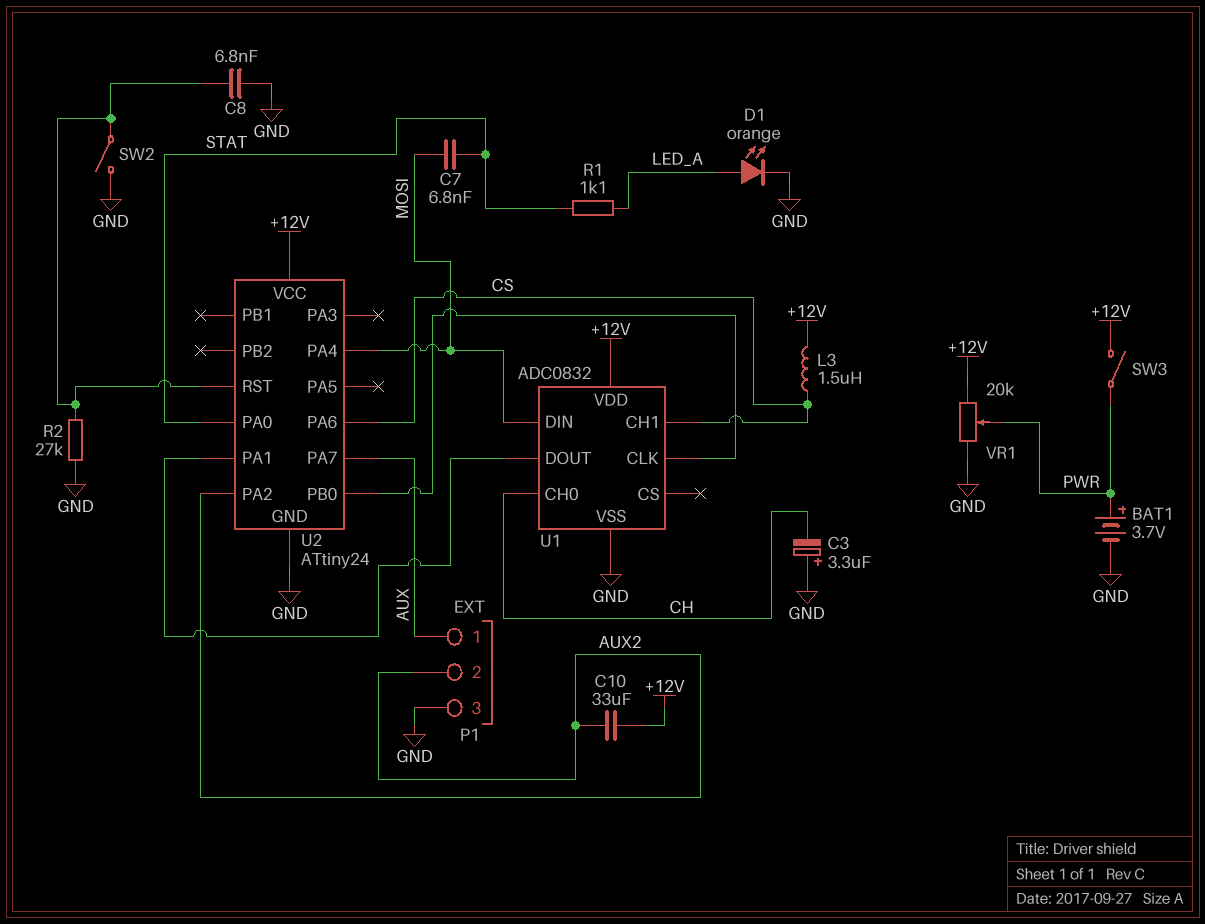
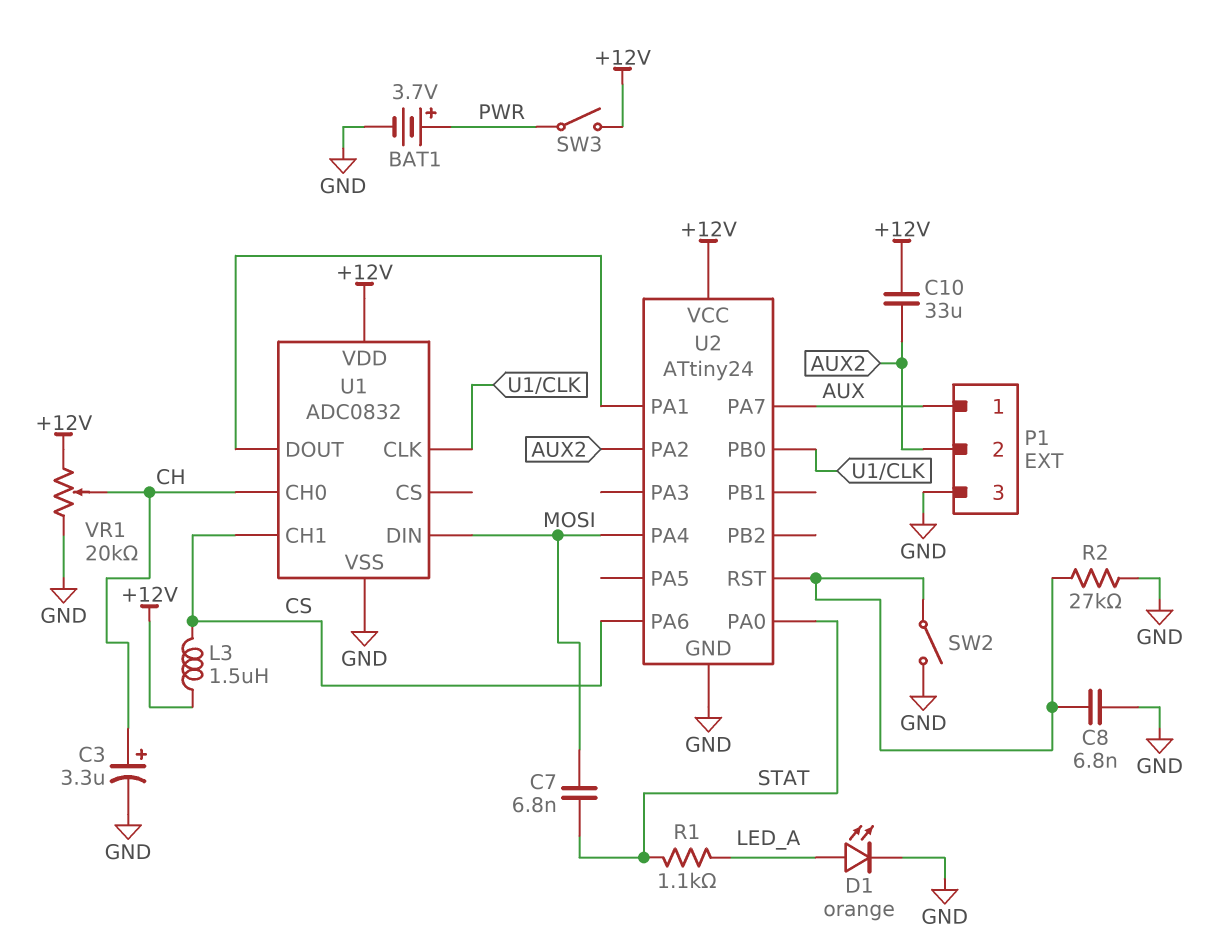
C3: 3.3uF (plus GND, minus CH) -> 3.3uF (plus CH, minus GND)
VR1: 20k (+12V, GND, wiper PWR) -> 20k (+12V, GND, wiper CH)

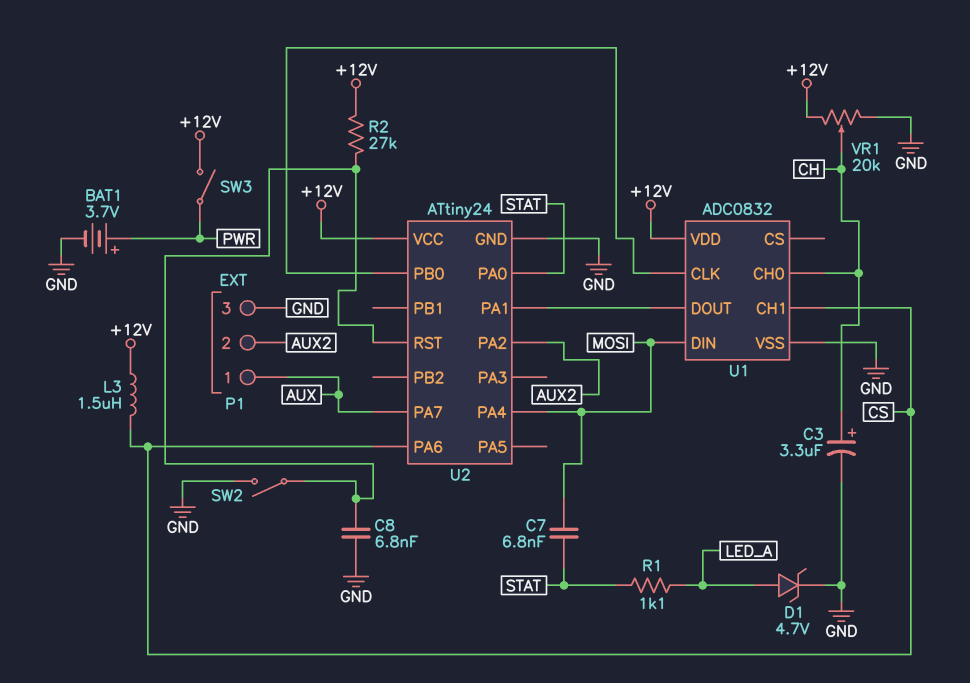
C10: 33uF (+12V, AUX2) -> none
D1: LED orange (A LED_A, K GND) -> zener 4.7V (A LED_A, K GND)
R2: 27k (GND, U2/RST) -> 27k (+12V, U2/RST)

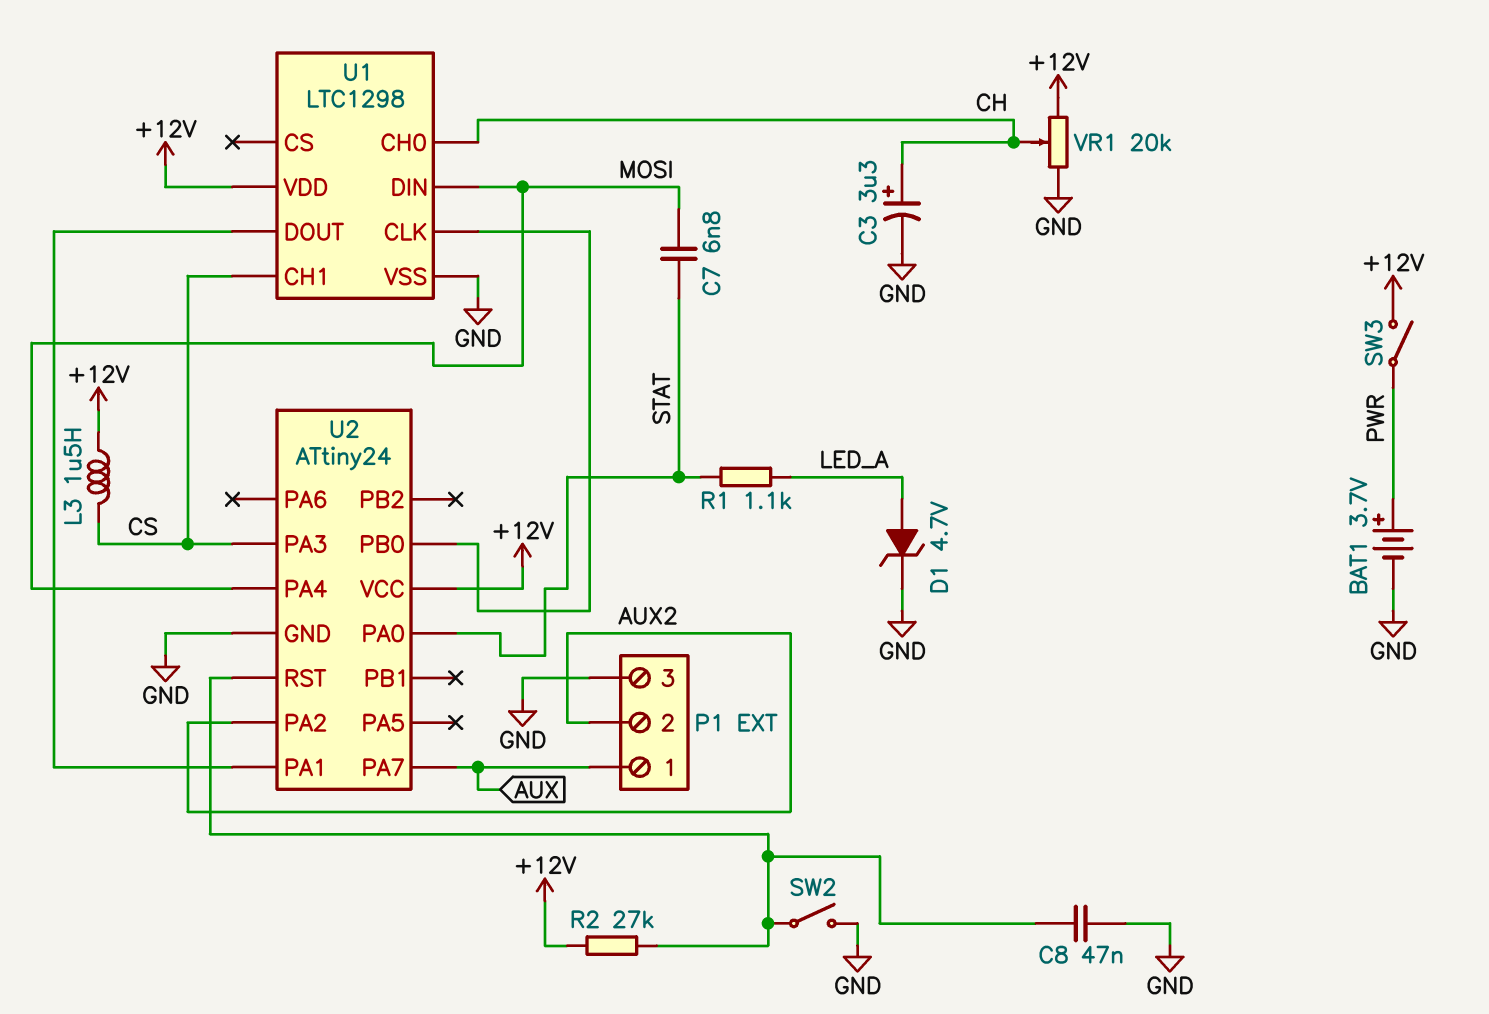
C8: 6.8nF (GND, U2/RST) -> 47nF (GND, U2/RST)
U1: ADC0832 -> LTC1298
U2 pin PA3: none -> CS
U2 pin PA6: CS -> none

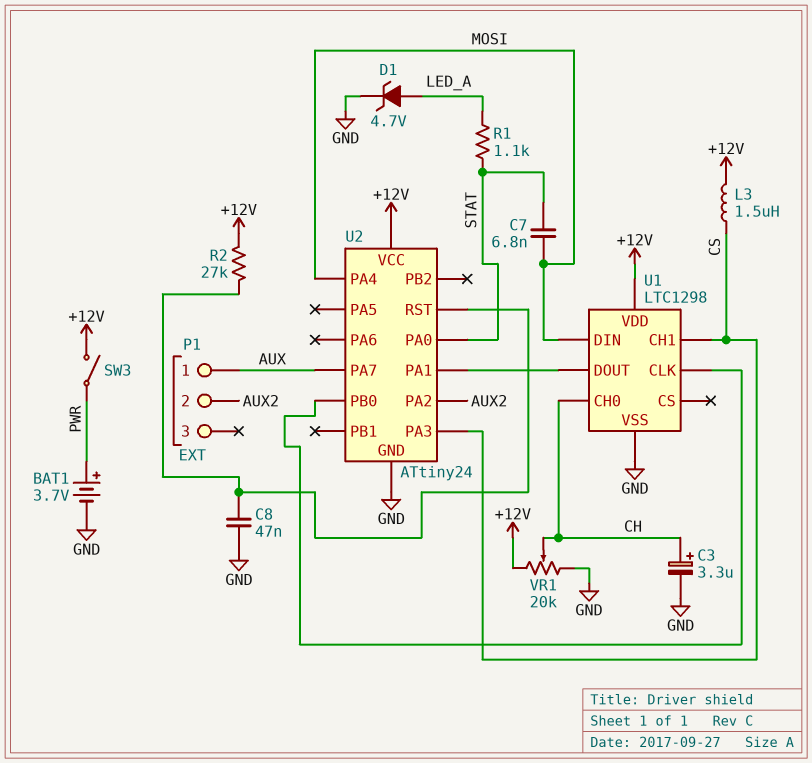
P1 pin 3: GND -> none
SW2: switch (GND, U2/RST) -> none

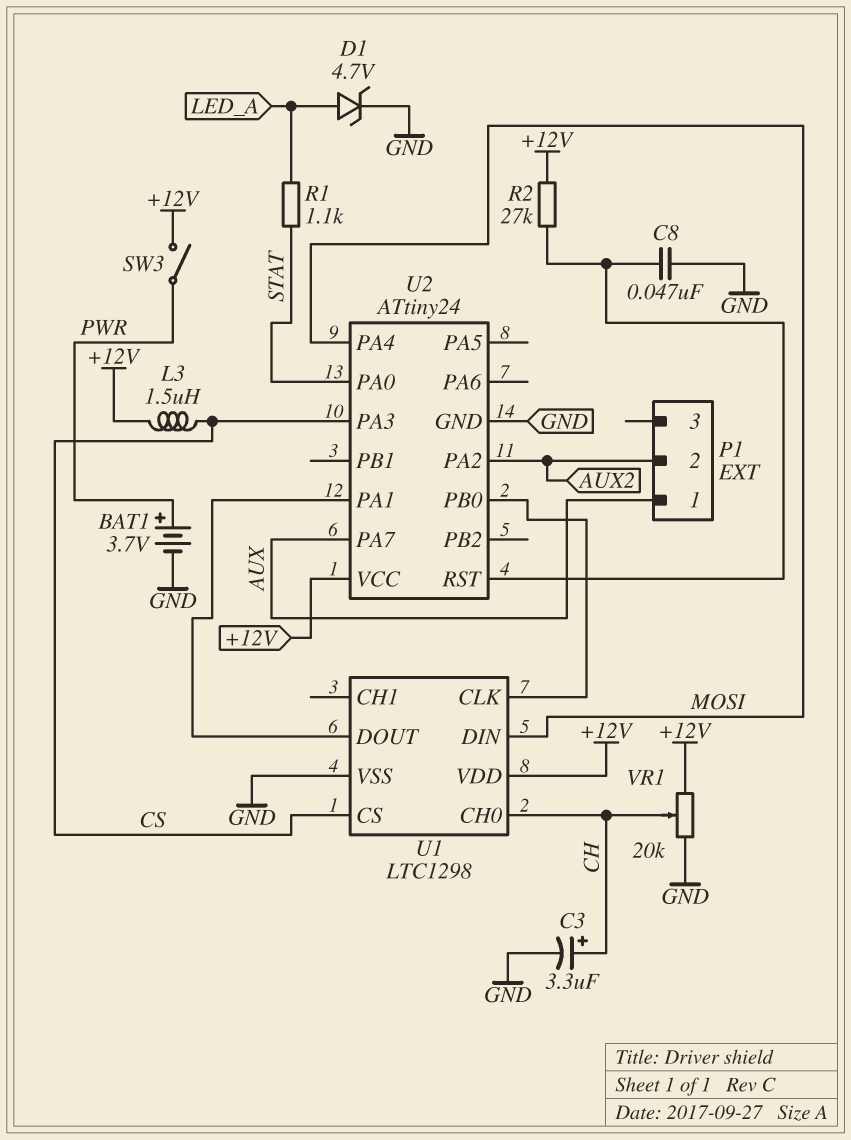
C7: 6.8nF (MOSI, STAT) -> none
U1 pin CH1: CS -> none
U1 pin CS: none -> CS

